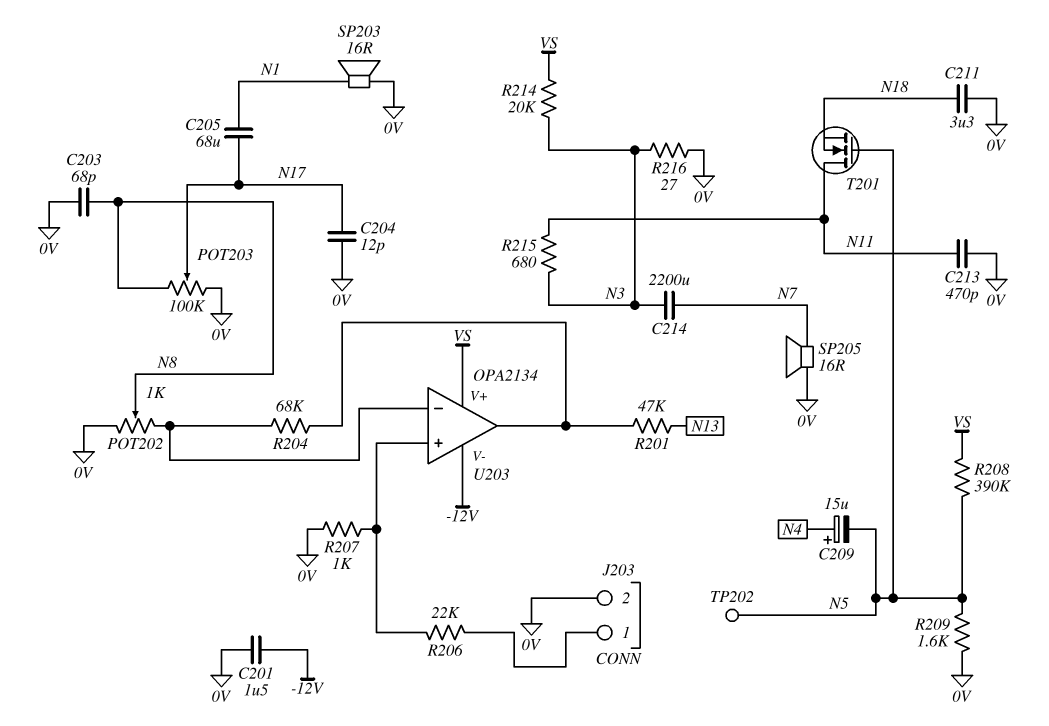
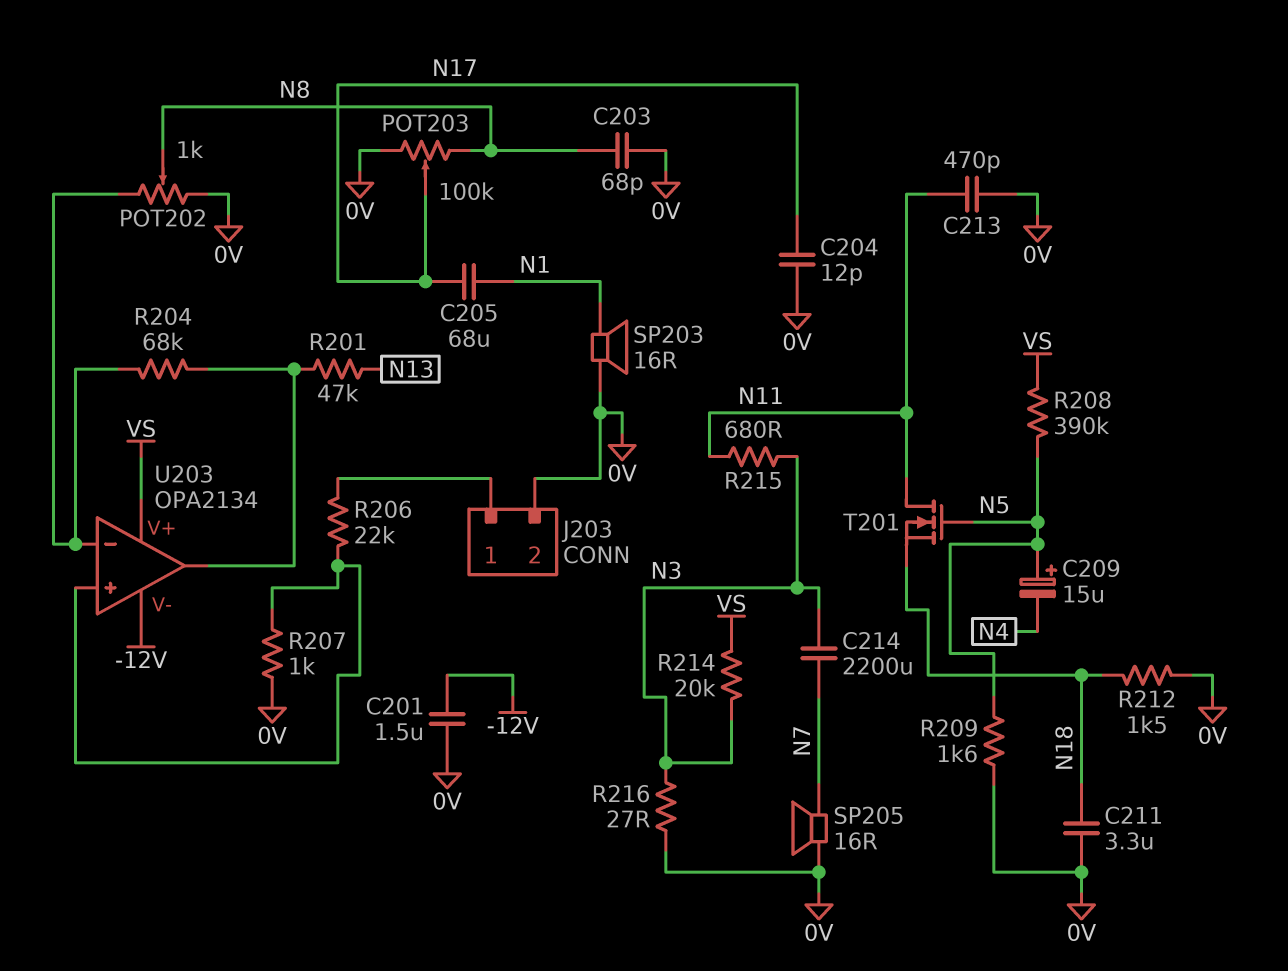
C209: 15uF (plus N4, minus N5) -> 15uF (plus N5, minus N4)
R212: none -> 1.5k (0V, N18)
TP202: test point (N5) -> none

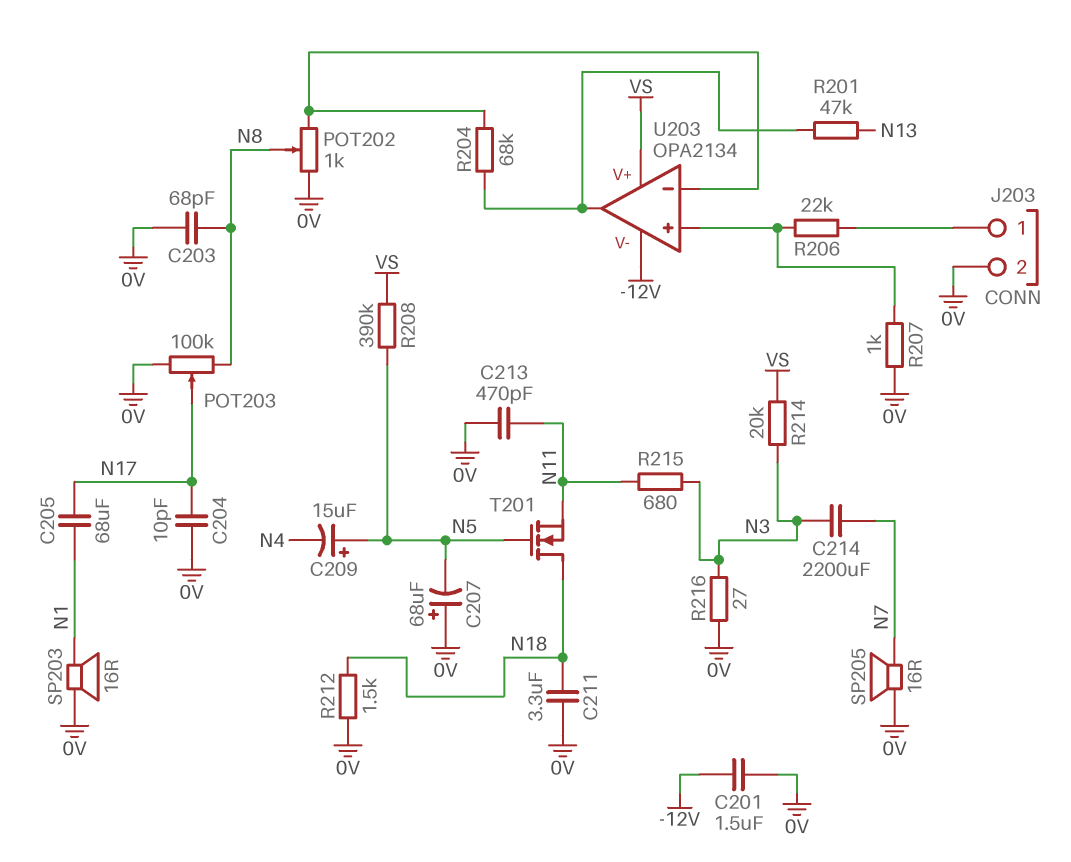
C204: 12pF (0V, N17) -> 10pF (0V, N17)
C207: none -> 68uF (plus 0V, minus N5)
R209: 1.6k (0V, N5) -> none
T201: NMOS (G N5, D N11, S N18) -> NMOS (G N5, D N18, S N11)

